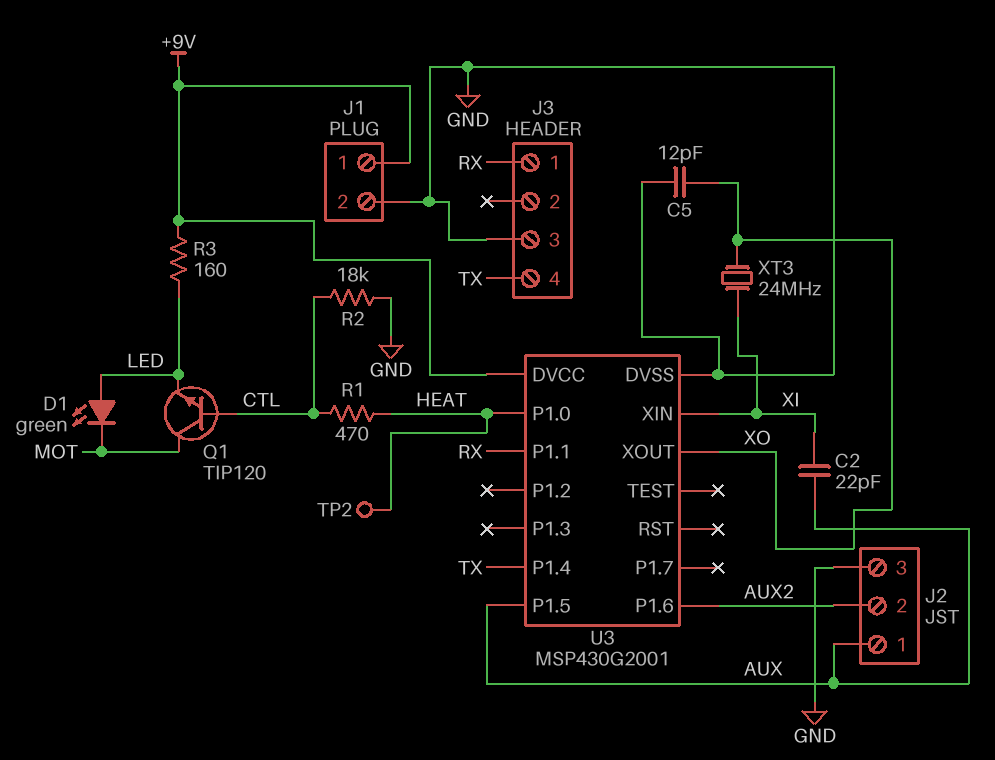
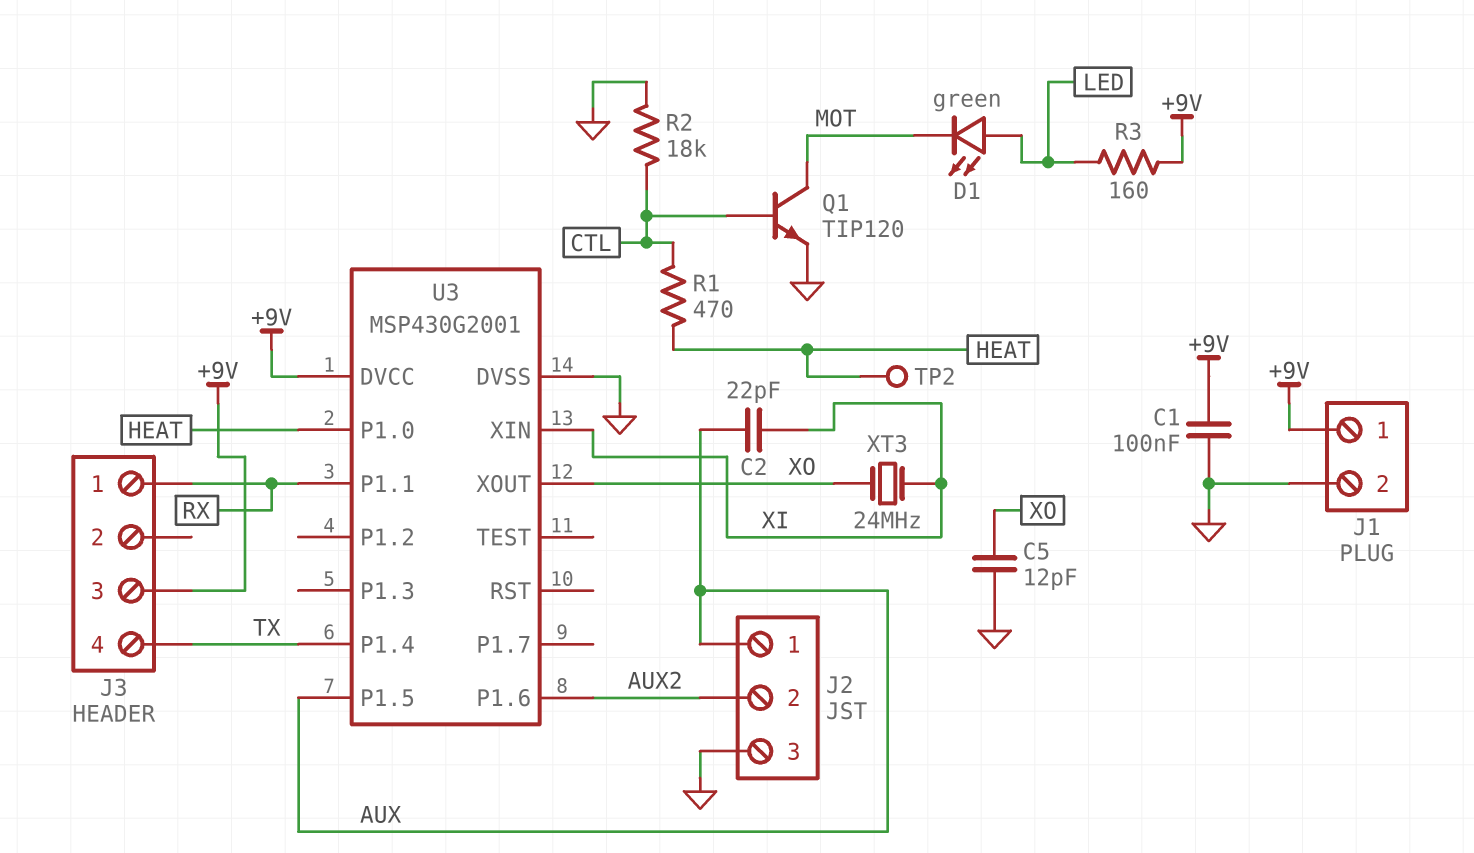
C1: none -> 100nF (+9V, GND)
J3 pin 3: GND -> +9V
Q1: NPN TIP120 (B CTL, C MOT, E LED) -> NPN TIP120 (B CTL, C MOT, E GND)

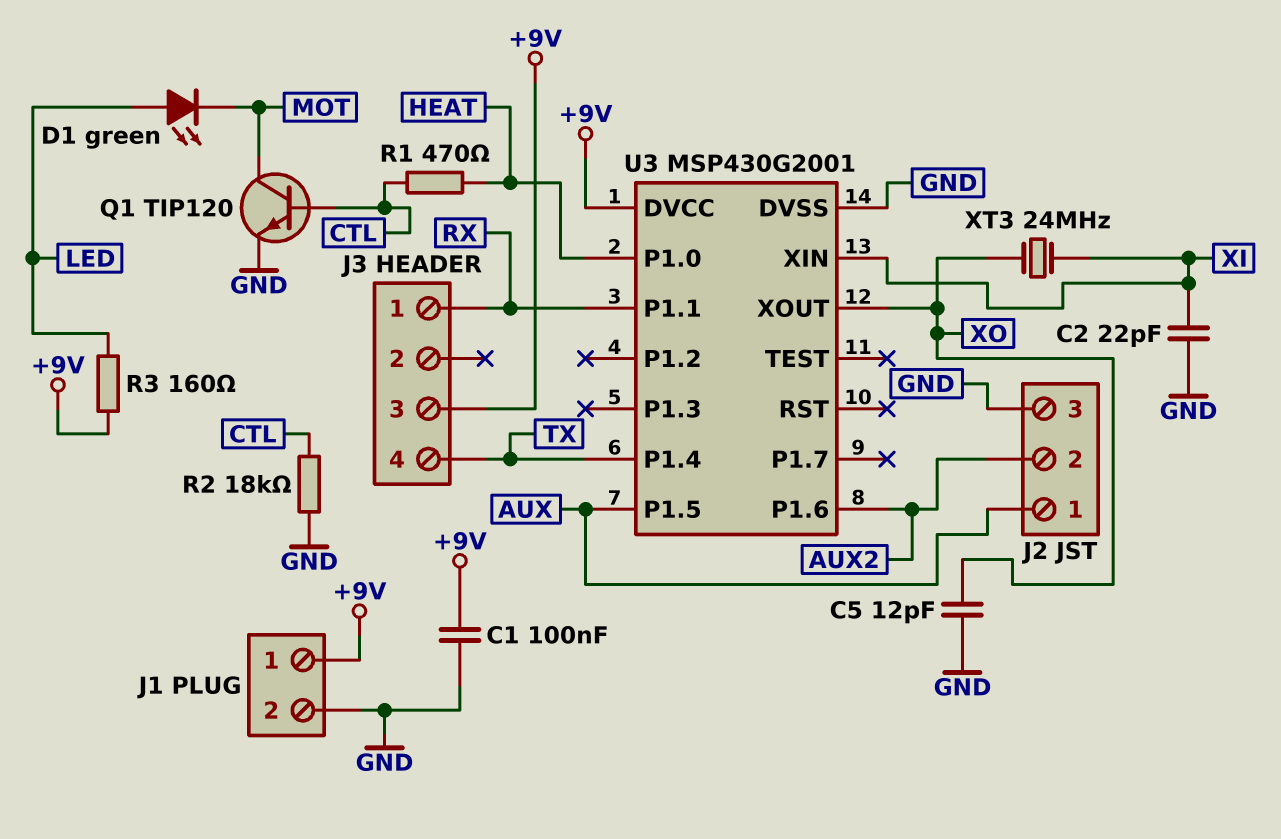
C2: 22pF (AUX, XI) -> 22pF (GND, XI)
TP2: test point (HEAT) -> none

